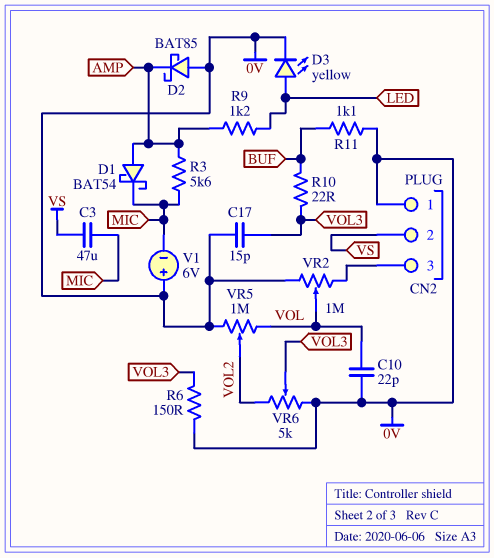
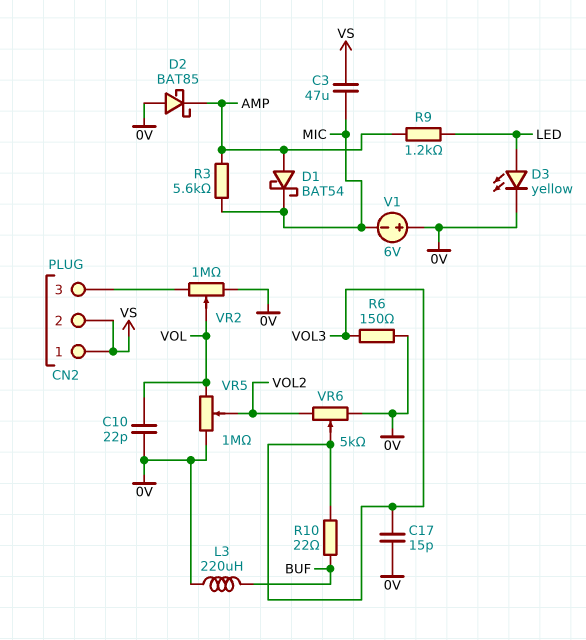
CN2 pin 1: 0V -> VS
L3: none -> 220uH (0V, BUF)
R11: 1.1k (0V, BUF) -> none

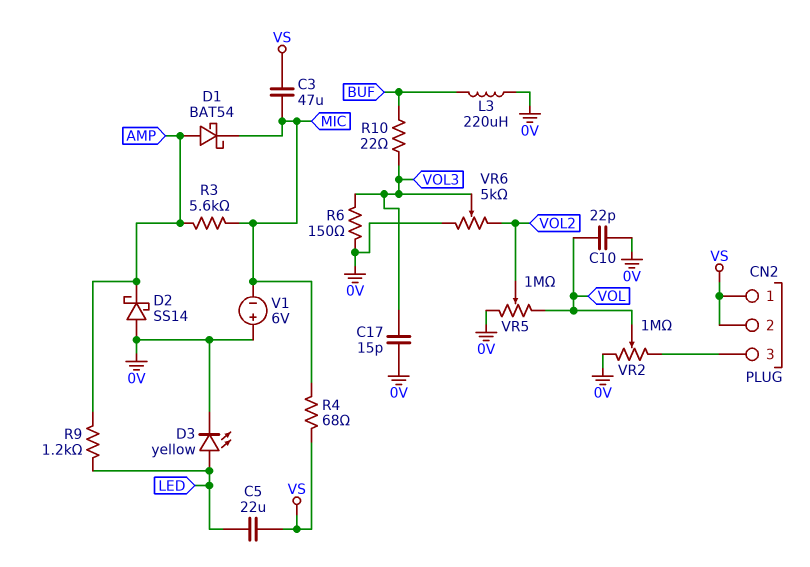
C5: none -> 22uF (LED, VS)
D2: schottky BAT85 (A 0V, K AMP) -> schottky SS14 (A 0V, K AMP)
R4: none -> 68 (MIC, VS)

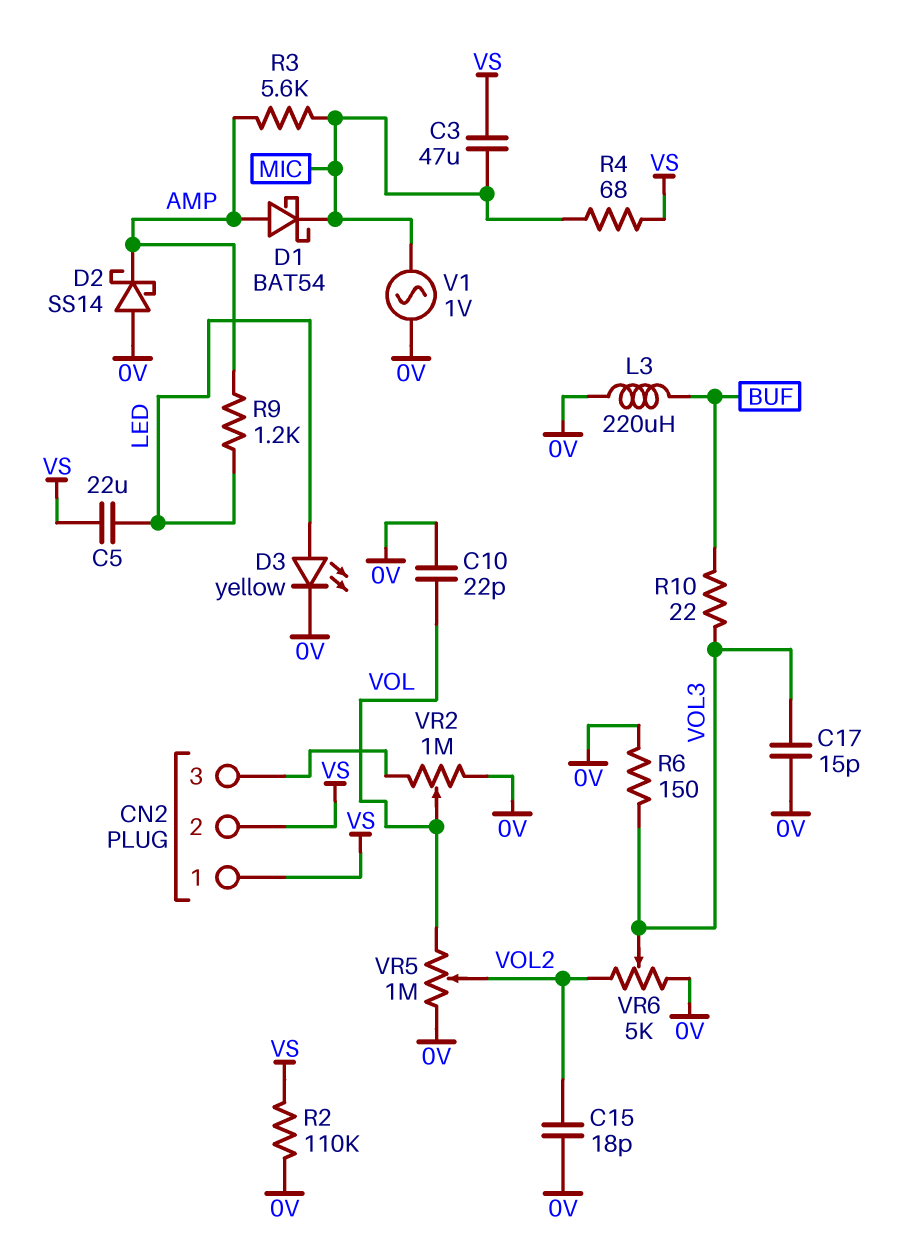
C15: none -> 18pF (0V, VOL2)
R2: none -> 110k (0V, VS)
V1: 6V (plus 0V, minus MIC) -> AC 1V (0V, MIC)

